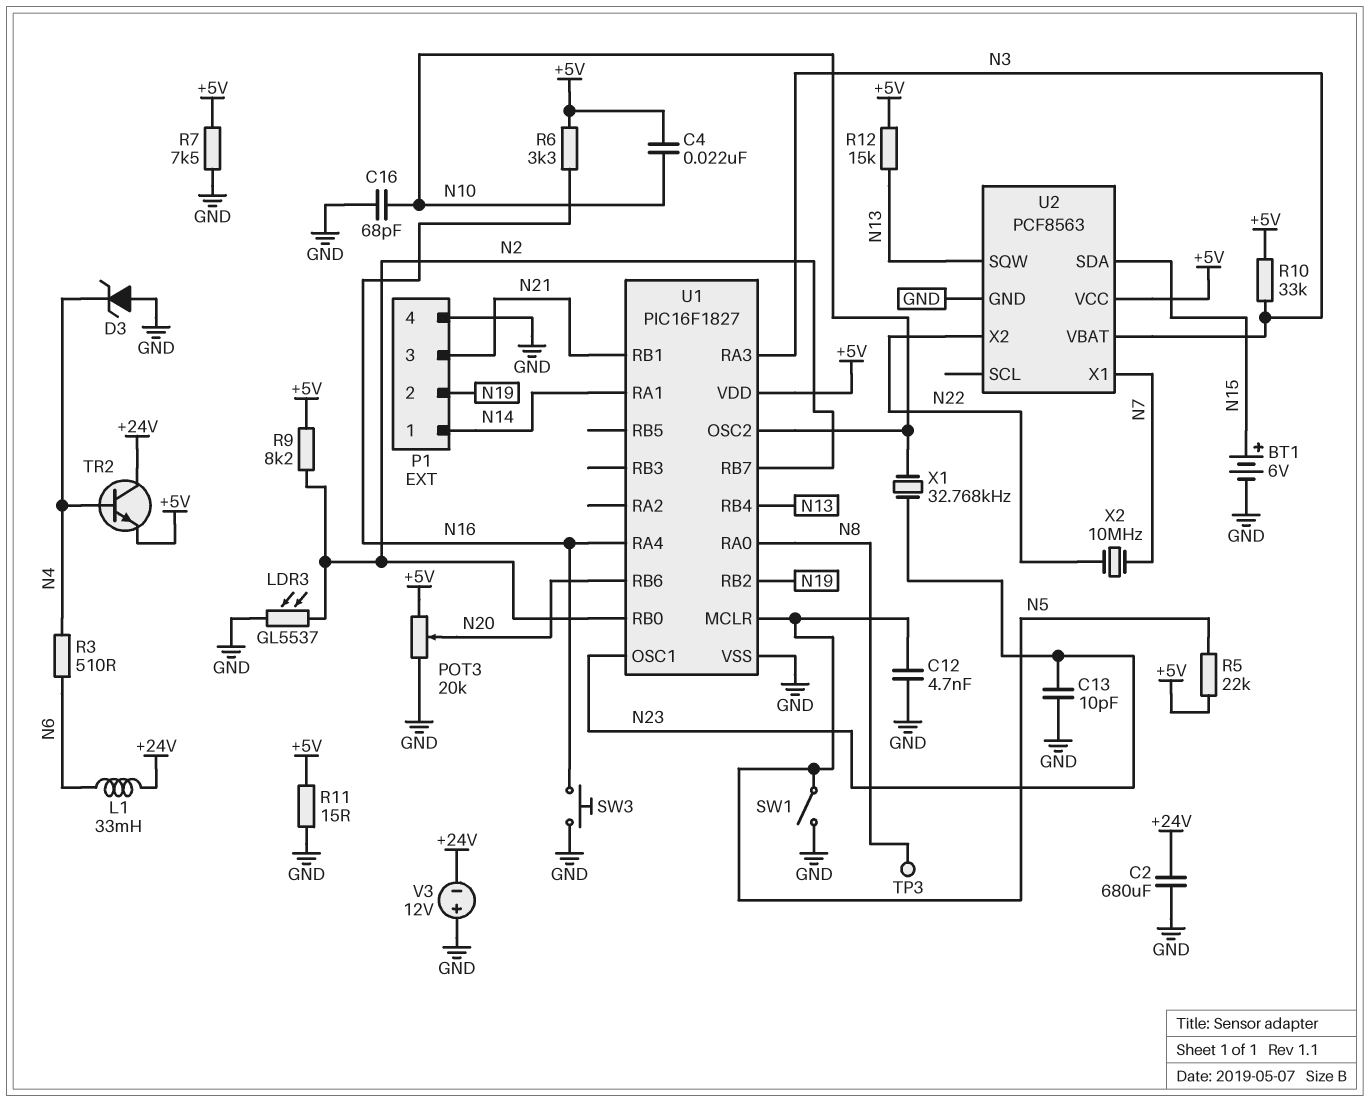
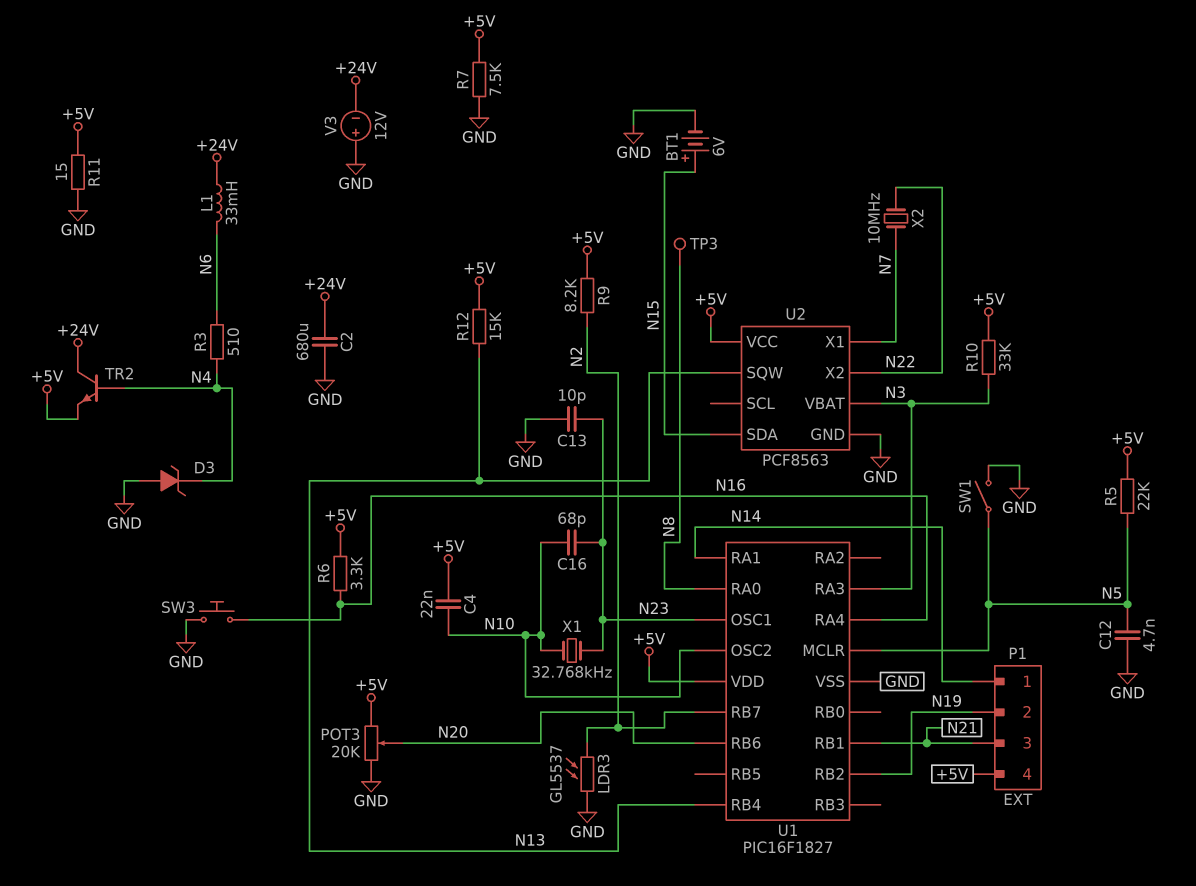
C16: 68pF (GND, N10) -> 68pF (N10, N23)
P1 pin 4: GND -> +5V
U1 pin RB0: N2 -> none

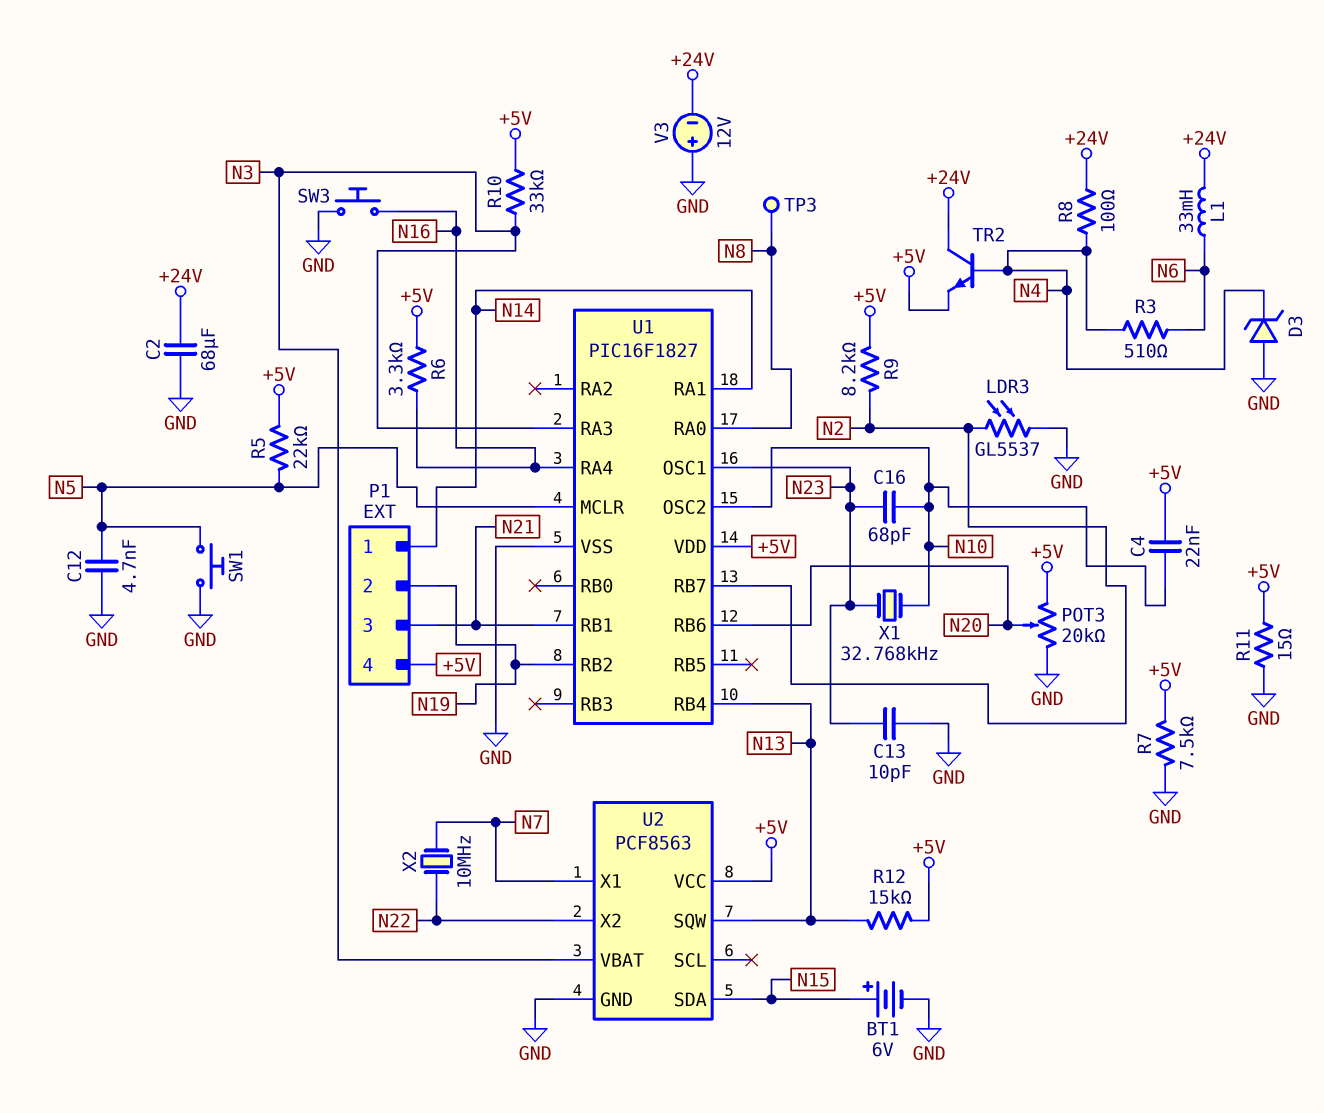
C2: 680uF (+24V, GND) -> 68uF (+24V, GND)
R8: none -> 100 (+24V, N4)
SW1: switch (GND, N5) -> button (GND, N5)

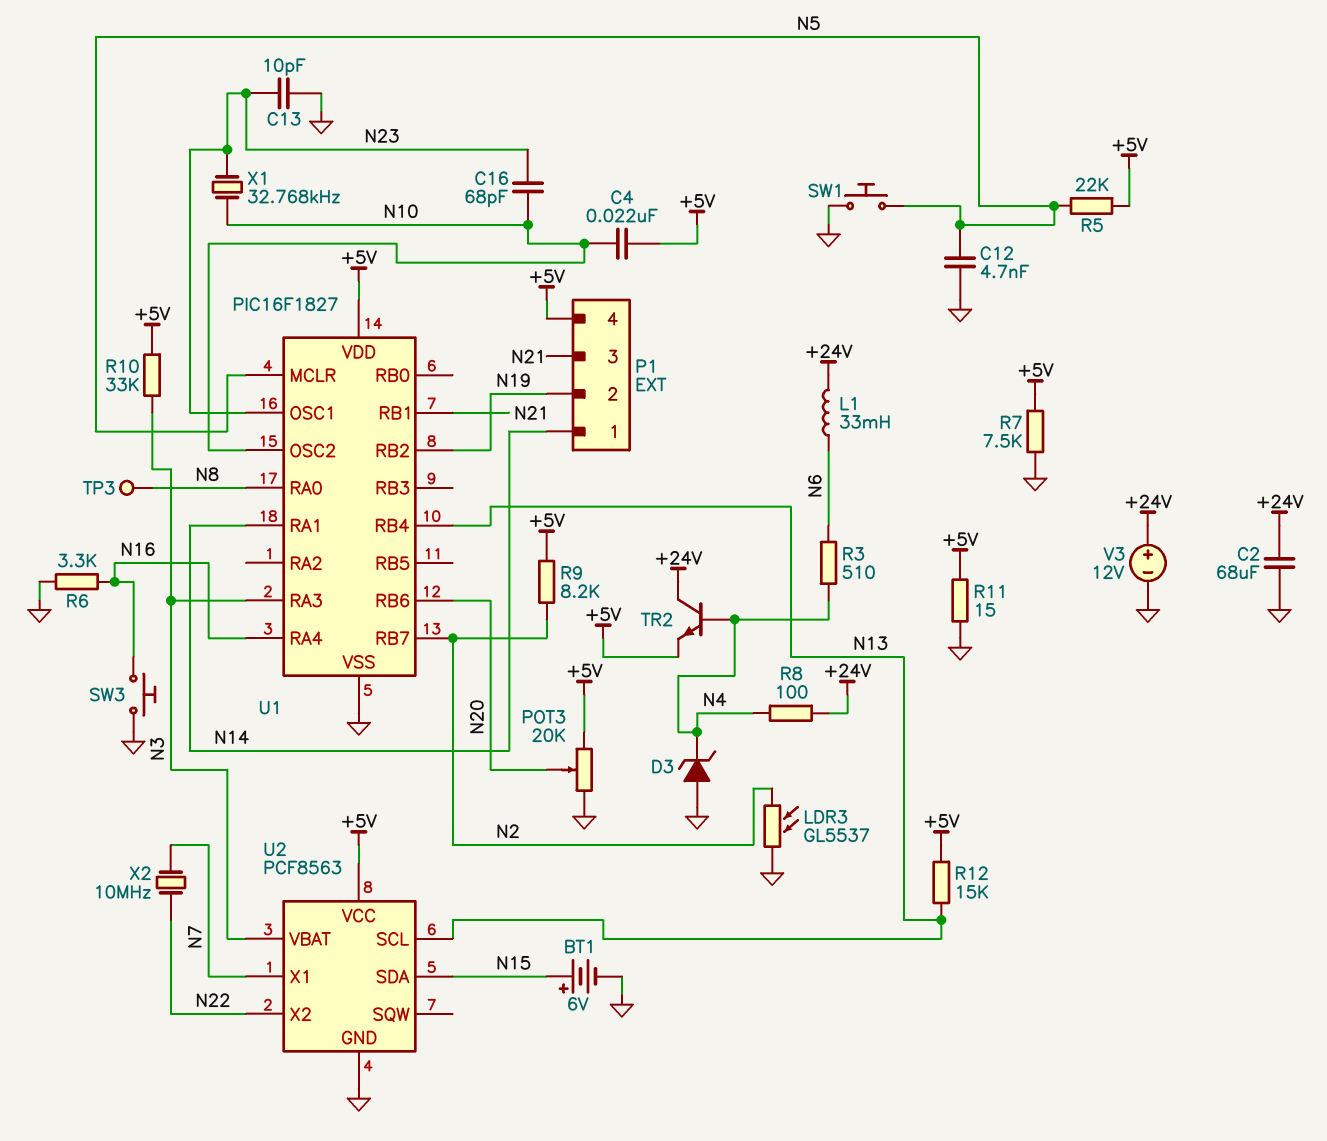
R6: 3.3k (+5V, N16) -> 3.3k (GND, N16)
U2 pin SCL: none -> N13
U2 pin SQW: N13 -> none
V3: 12V (plus GND, minus +24V) -> 12V (plus +24V, minus GND)

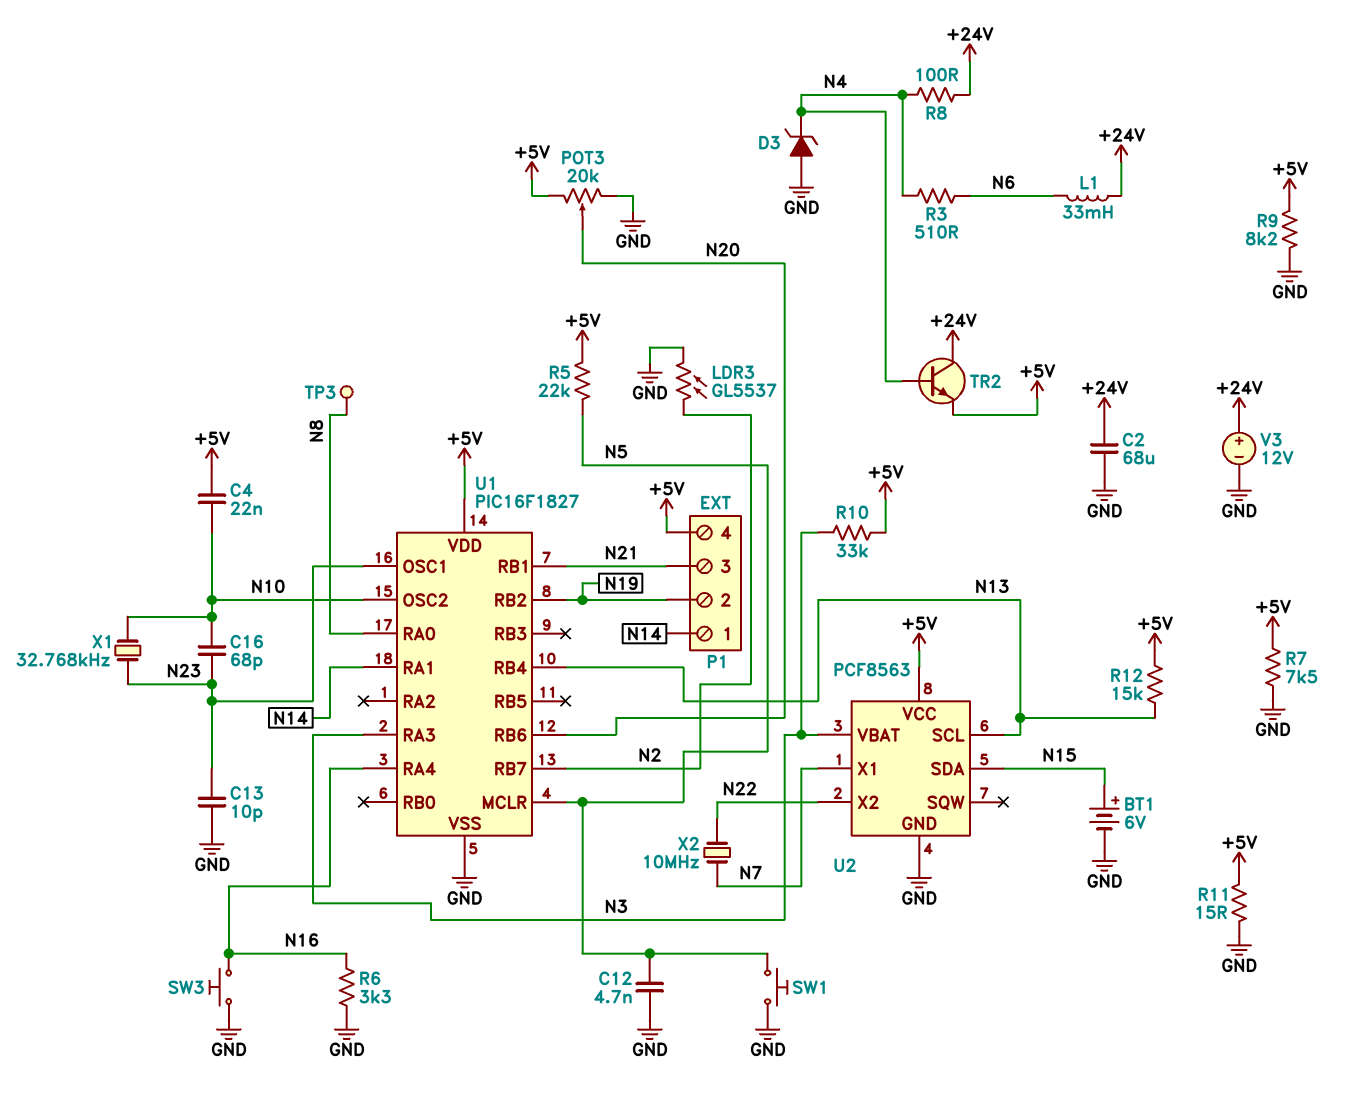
R9: 8.2k (+5V, N2) -> 8.2k (+5V, GND)

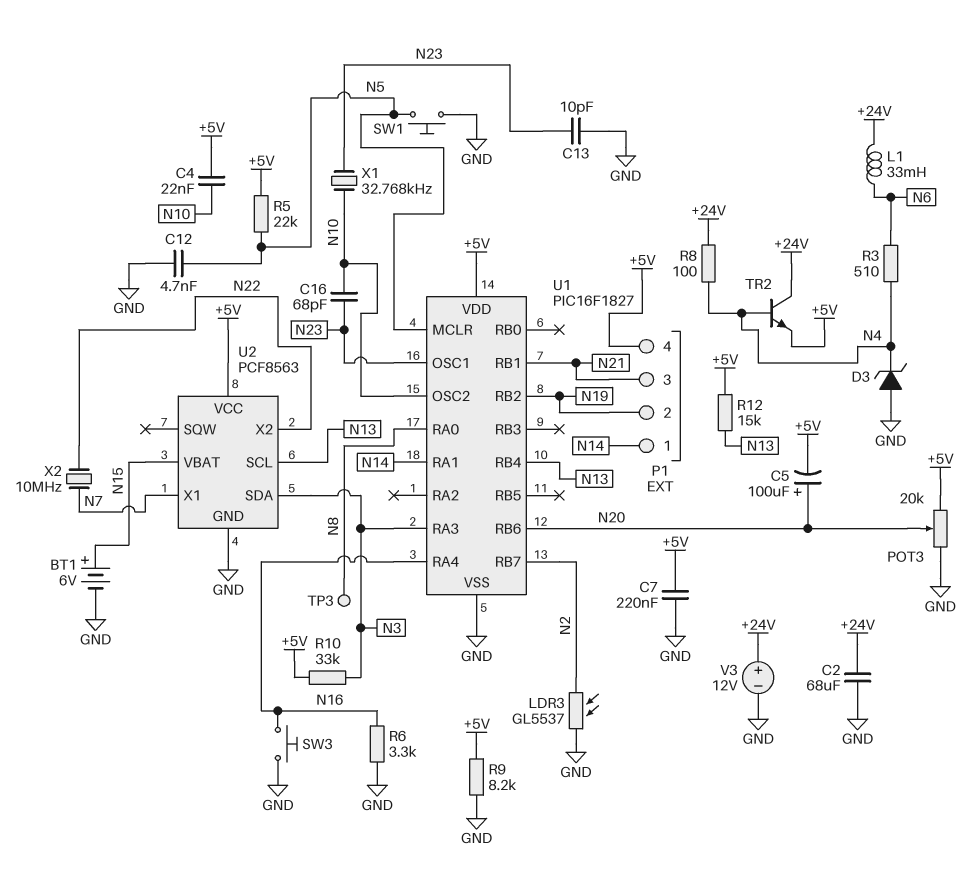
C5: none -> 100uF (plus N20, minus +5V)
C7: none -> 220nF (+5V, GND)
R7: 7.5k (+5V, GND) -> none
R11: 15 (+5V, GND) -> none
U2 pin SDA: N15 -> N3
U2 pin VBAT: N3 -> N15

